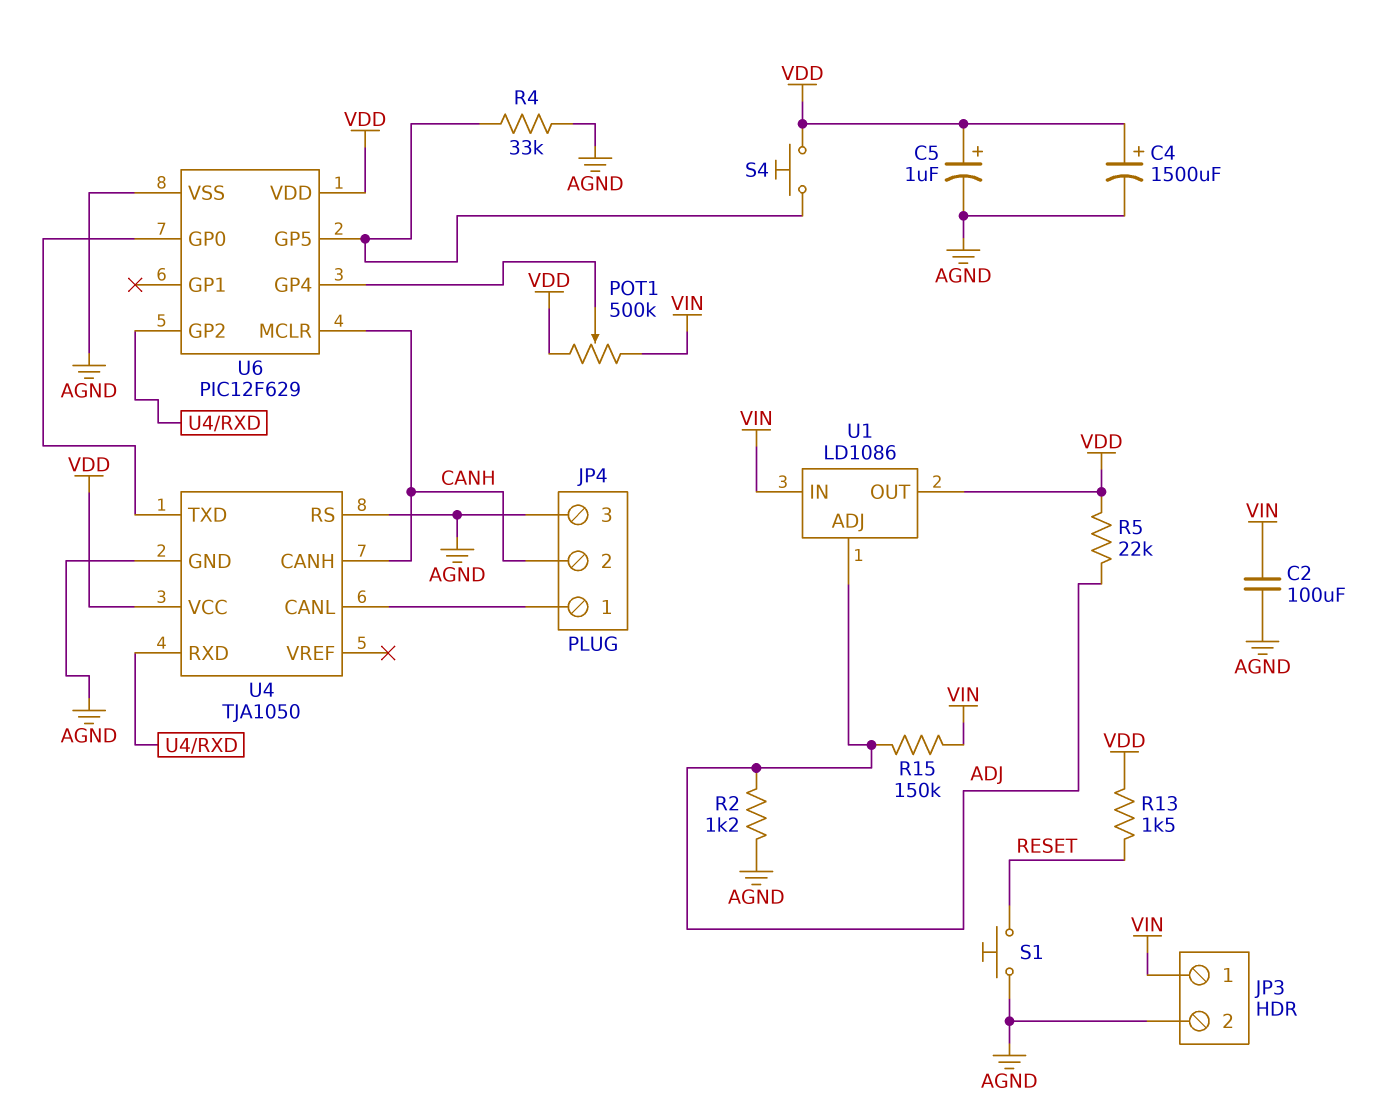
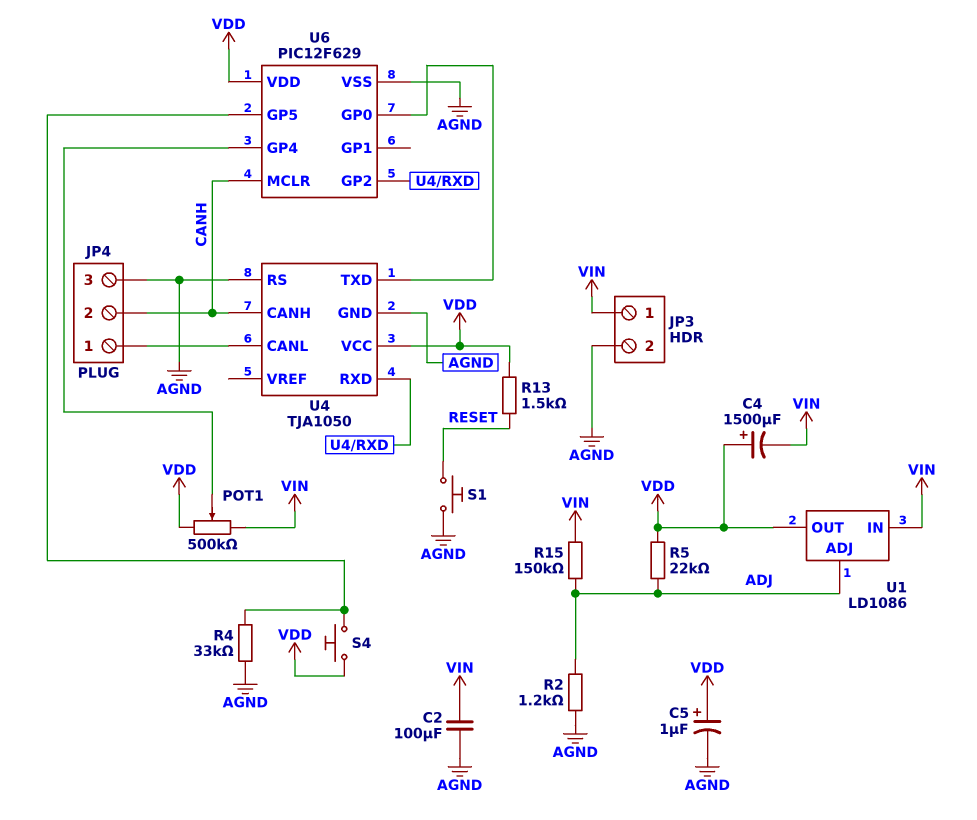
C4: 1500uF (plus VDD, minus AGND) -> 1500uF (plus VDD, minus VIN)

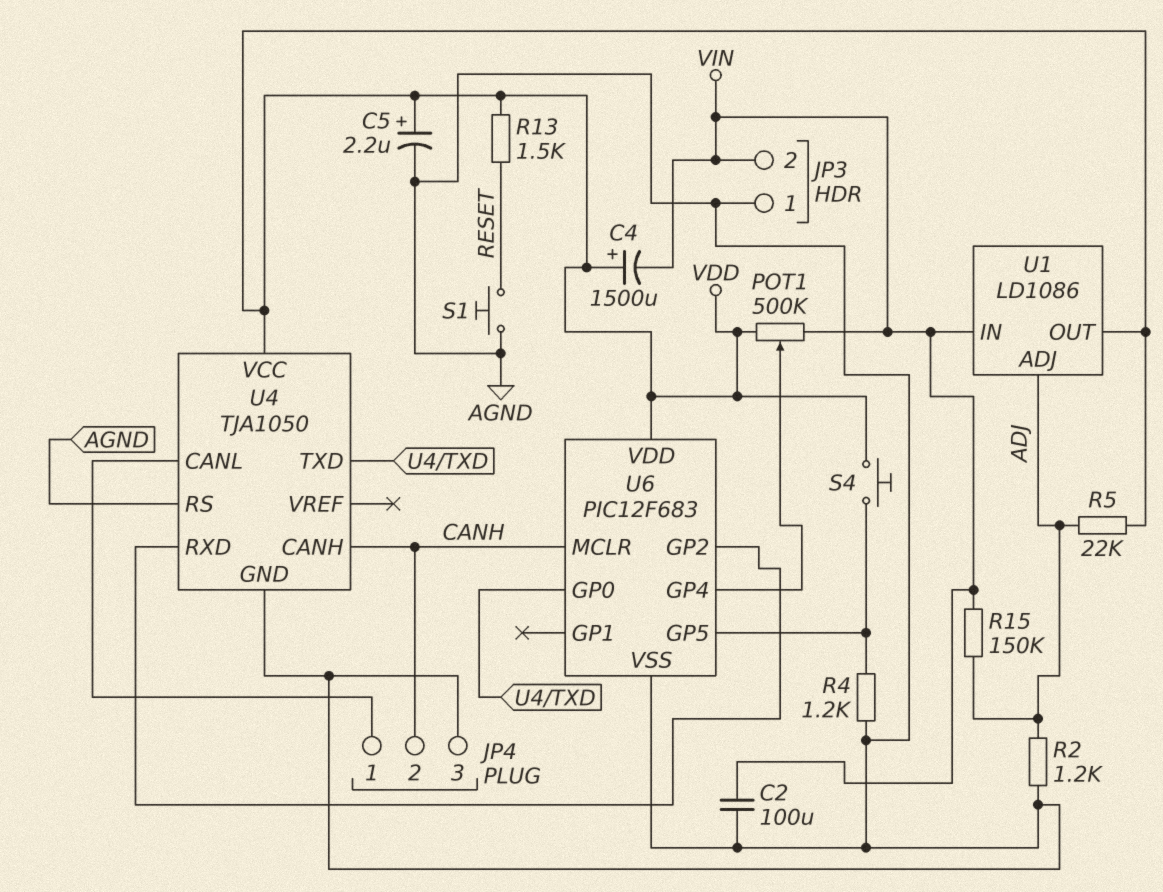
C5: 1uF (plus VDD, minus AGND) -> 2.2uF (plus VDD, minus AGND)
JP3 pin 1: VIN -> AGND
JP3 pin 2: AGND -> VIN
R4: 33k (AGND, U6/GP5) -> 1.2k (AGND, U6/GP5)
U6: PIC12F629 -> PIC12F683

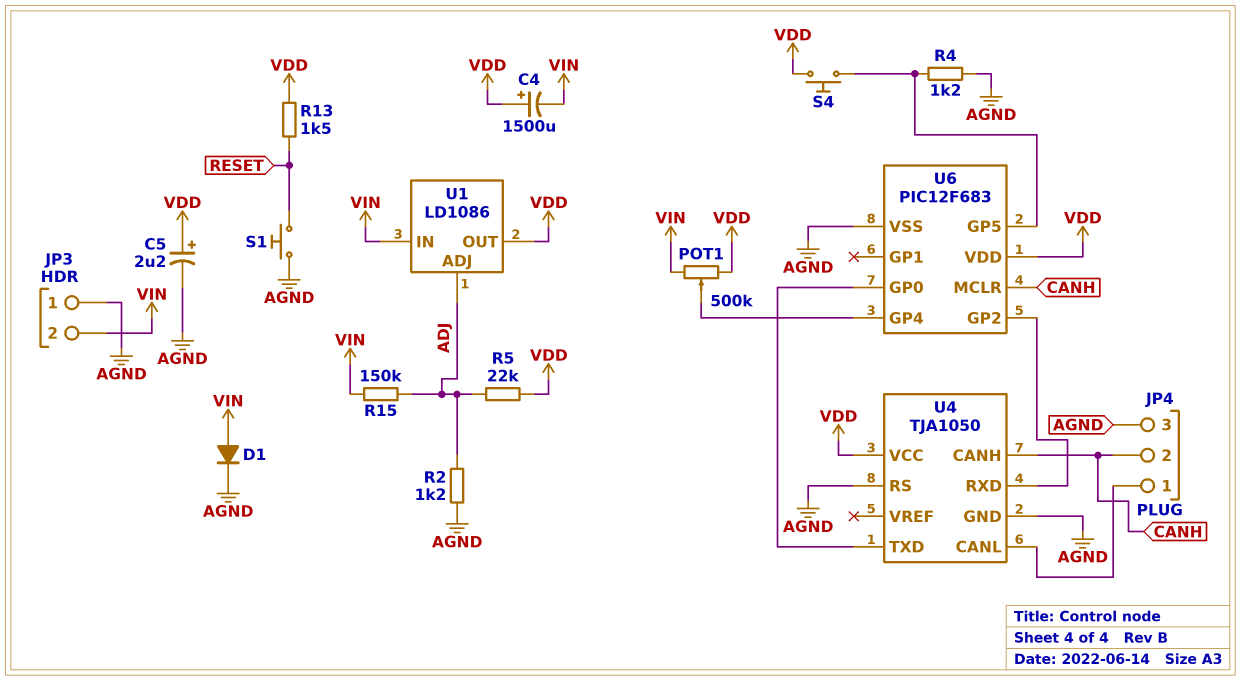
C2: 100uF (AGND, VIN) -> none
D1: none -> diode (A VIN, K AGND)

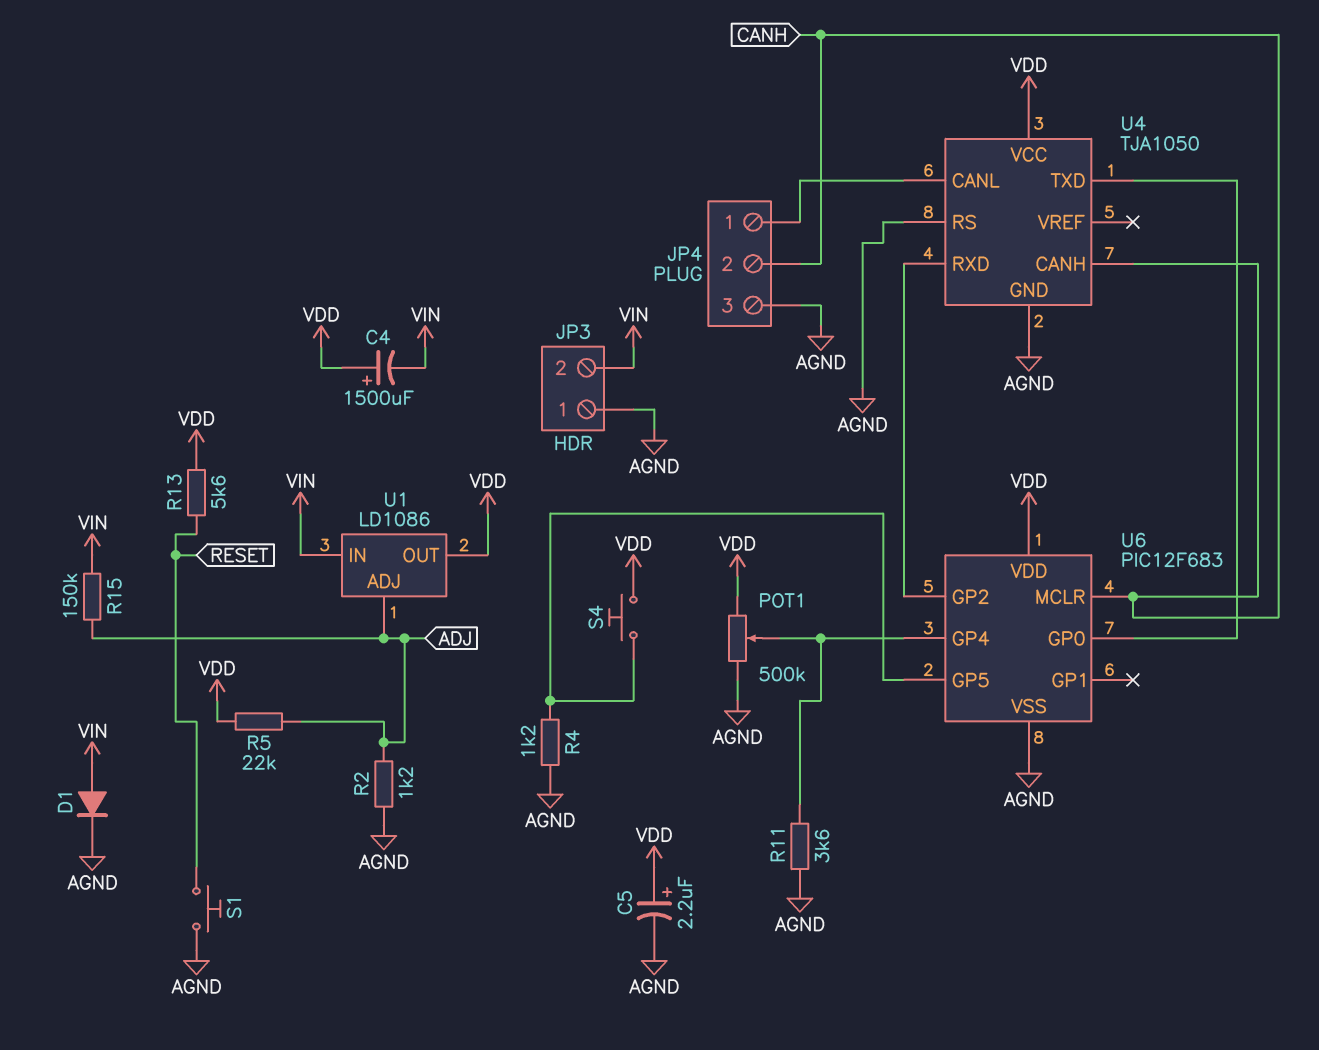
POT1: 500k (VDD, VIN, wiper U6/GP4) -> 500k (AGND, VDD, wiper U6/GP4)
R11: none -> 3.6k (AGND, U6/GP4)
R13: 1.5k (RESET, VDD) -> 5.6k (RESET, VDD)

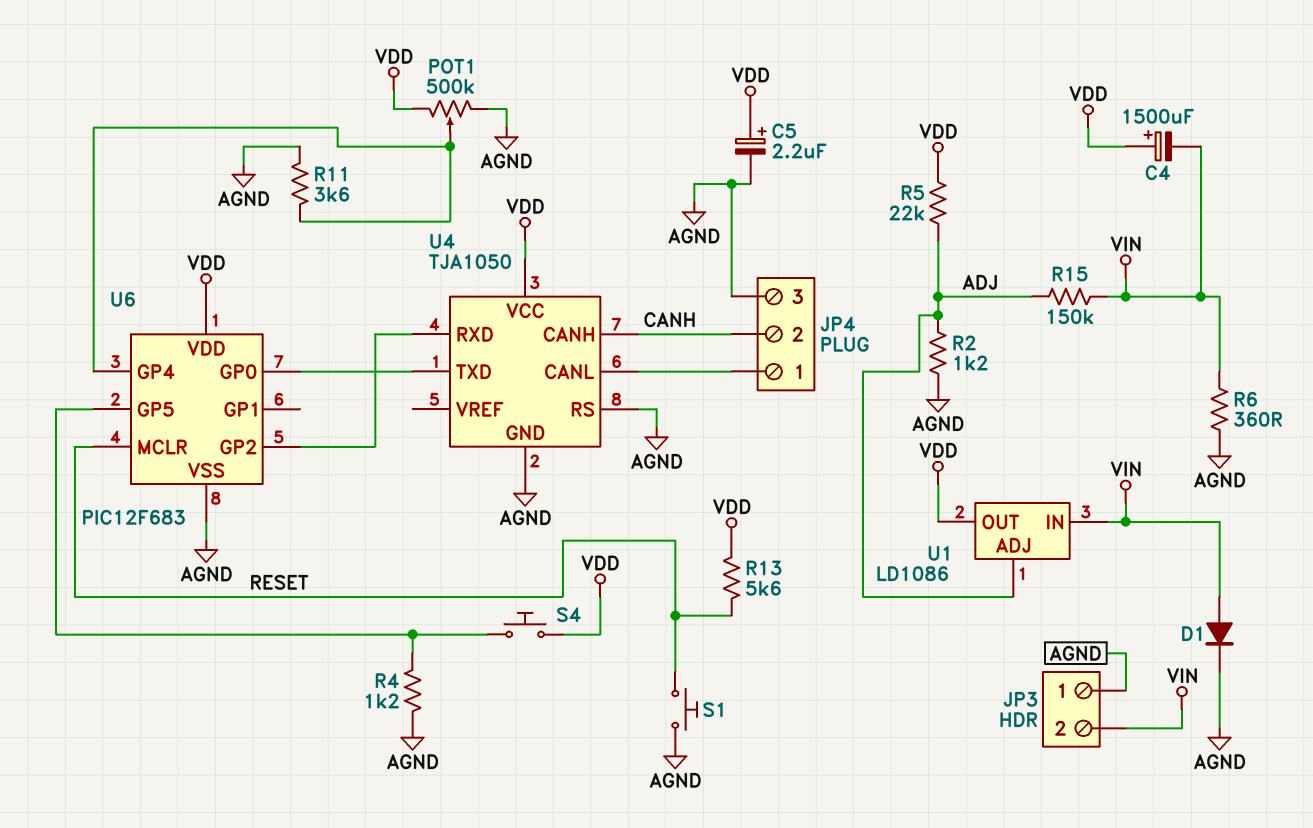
R6: none -> 360 (AGND, VIN)
U6 pin MCLR: CANH -> RESET

